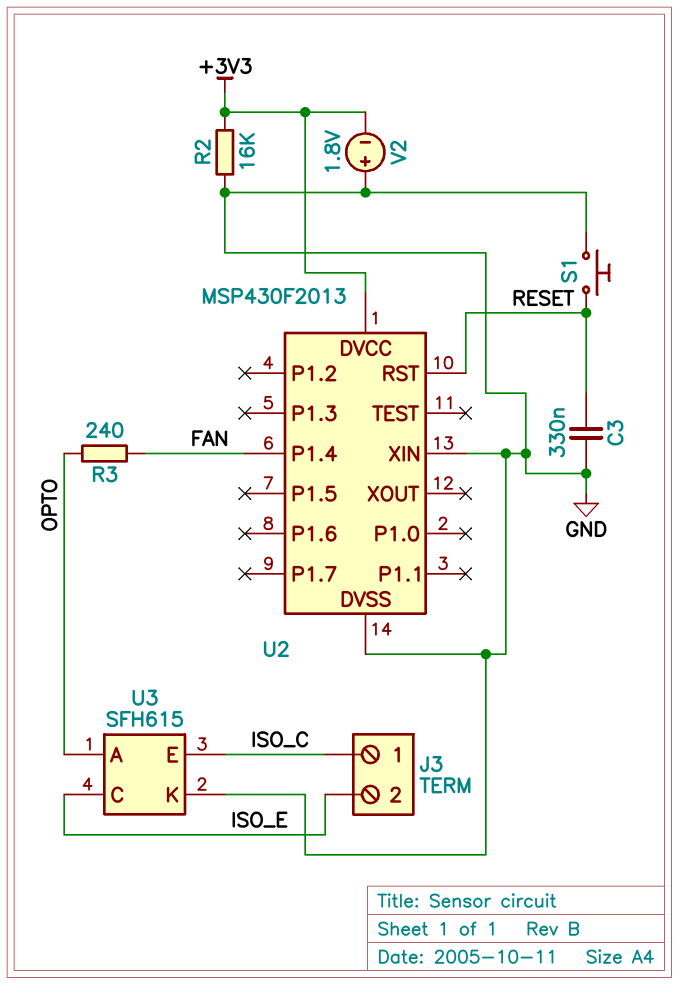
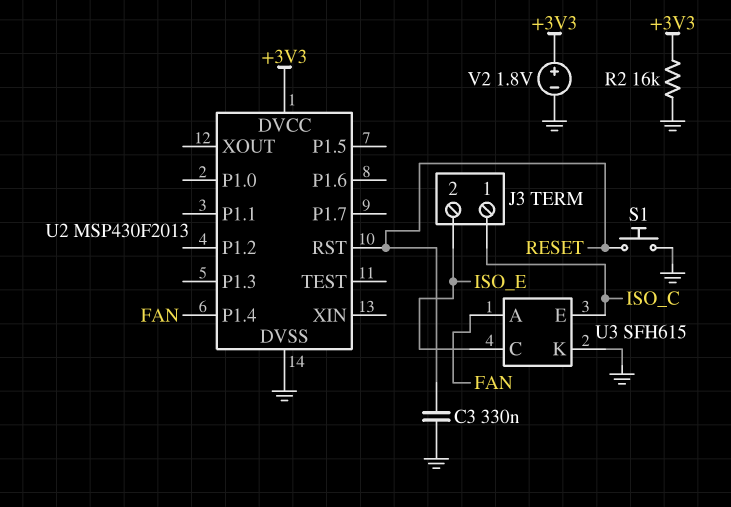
R3: 240 (FAN, OPTO) -> none
U2 pin XIN: GND -> none
U3 pin A: OPTO -> FAN
V2: 1.8V (plus GND, minus +3V3) -> 1.8V (plus +3V3, minus GND)

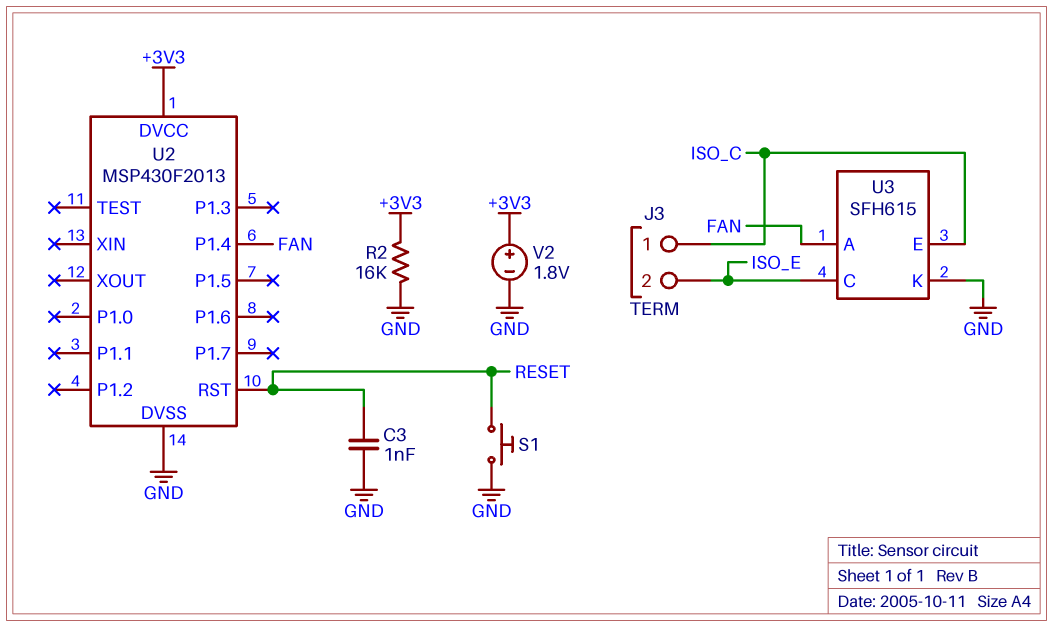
C3: 330nF (GND, RESET) -> 1nF (GND, RESET)

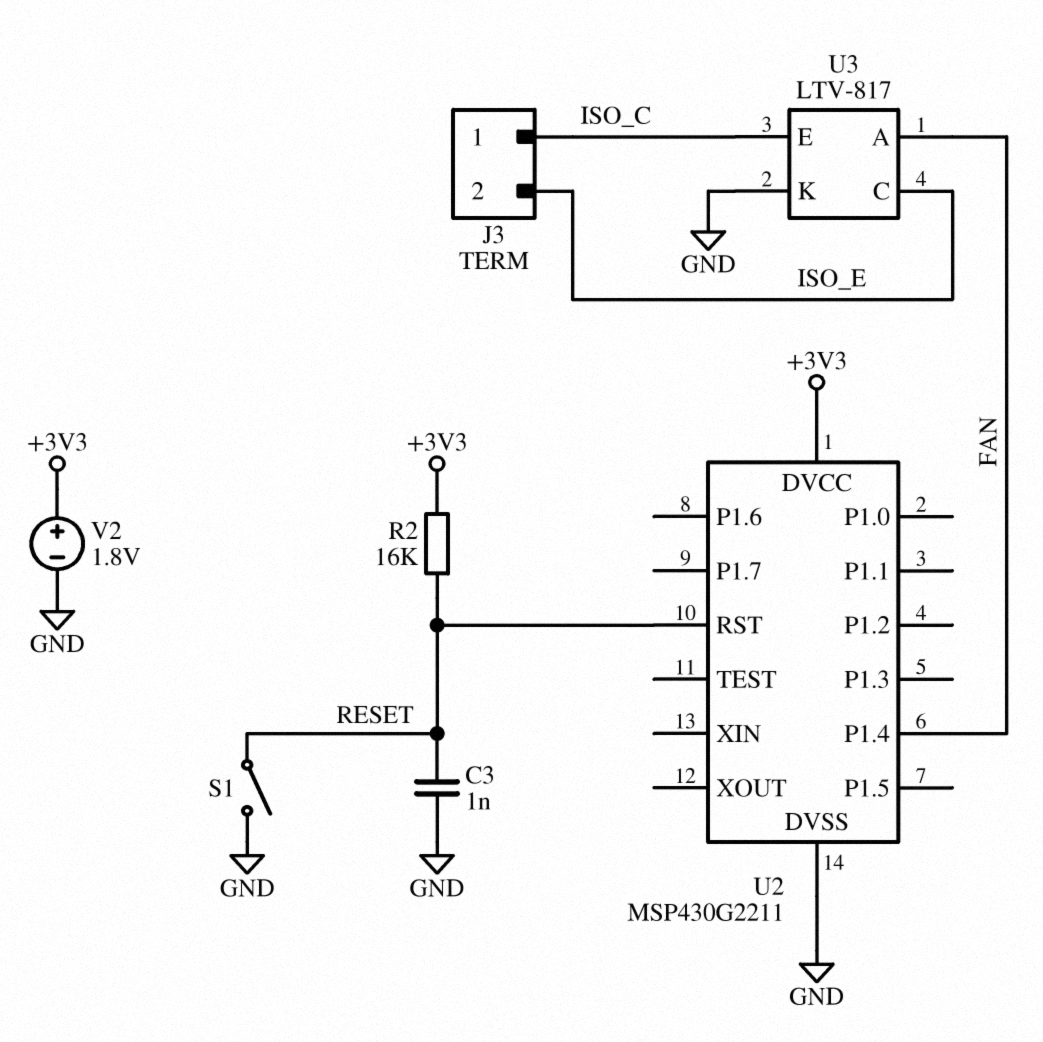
R2: 16k (+3V3, GND) -> 16k (+3V3, RESET)
S1: button (GND, RESET) -> switch (GND, RESET)
U2: MSP430F2013 -> MSP430G2211
U3: SFH615 -> LTV-817

